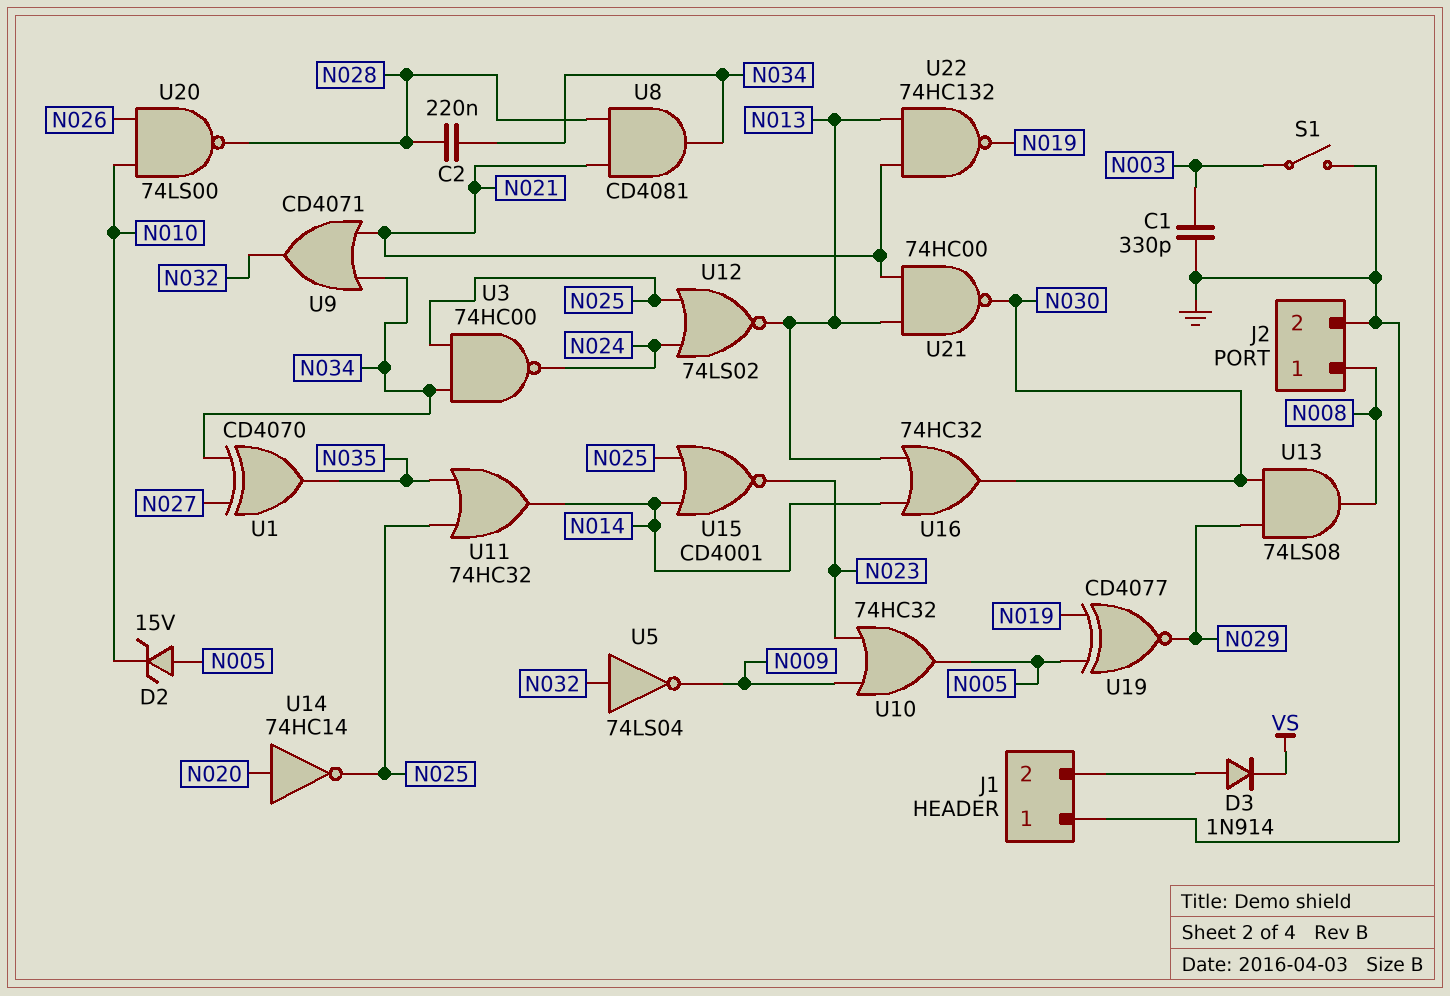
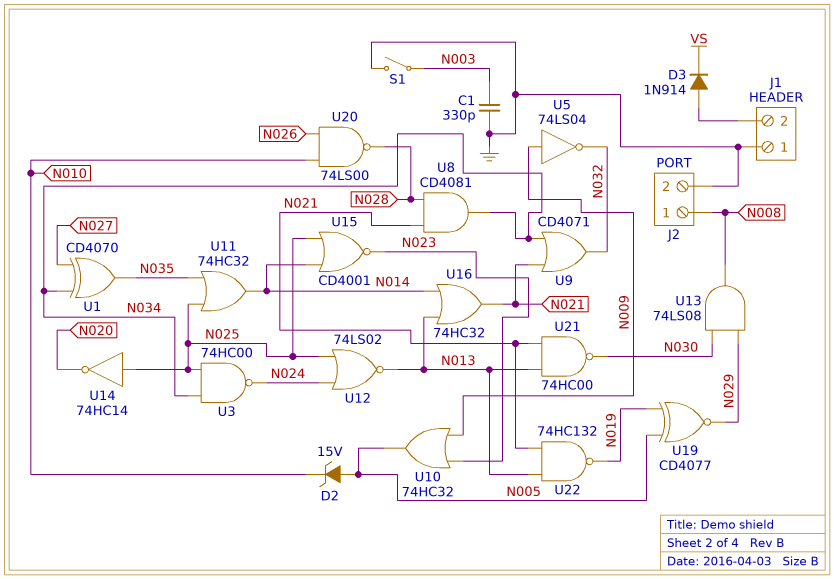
C2: 220nF (N028, N034) -> none
U5: NOT 74LS04 (in N032, out N009) -> NOT 74LS04 (in N009, out N032)
U14: NOT 74HC14 (in N020, out N025) -> NOT 74HC14 (in N025, out N020)
U16: OR 74HC32 (in N013, in N014, out N030) -> OR 74HC32 (in N013, in N014, out N021)

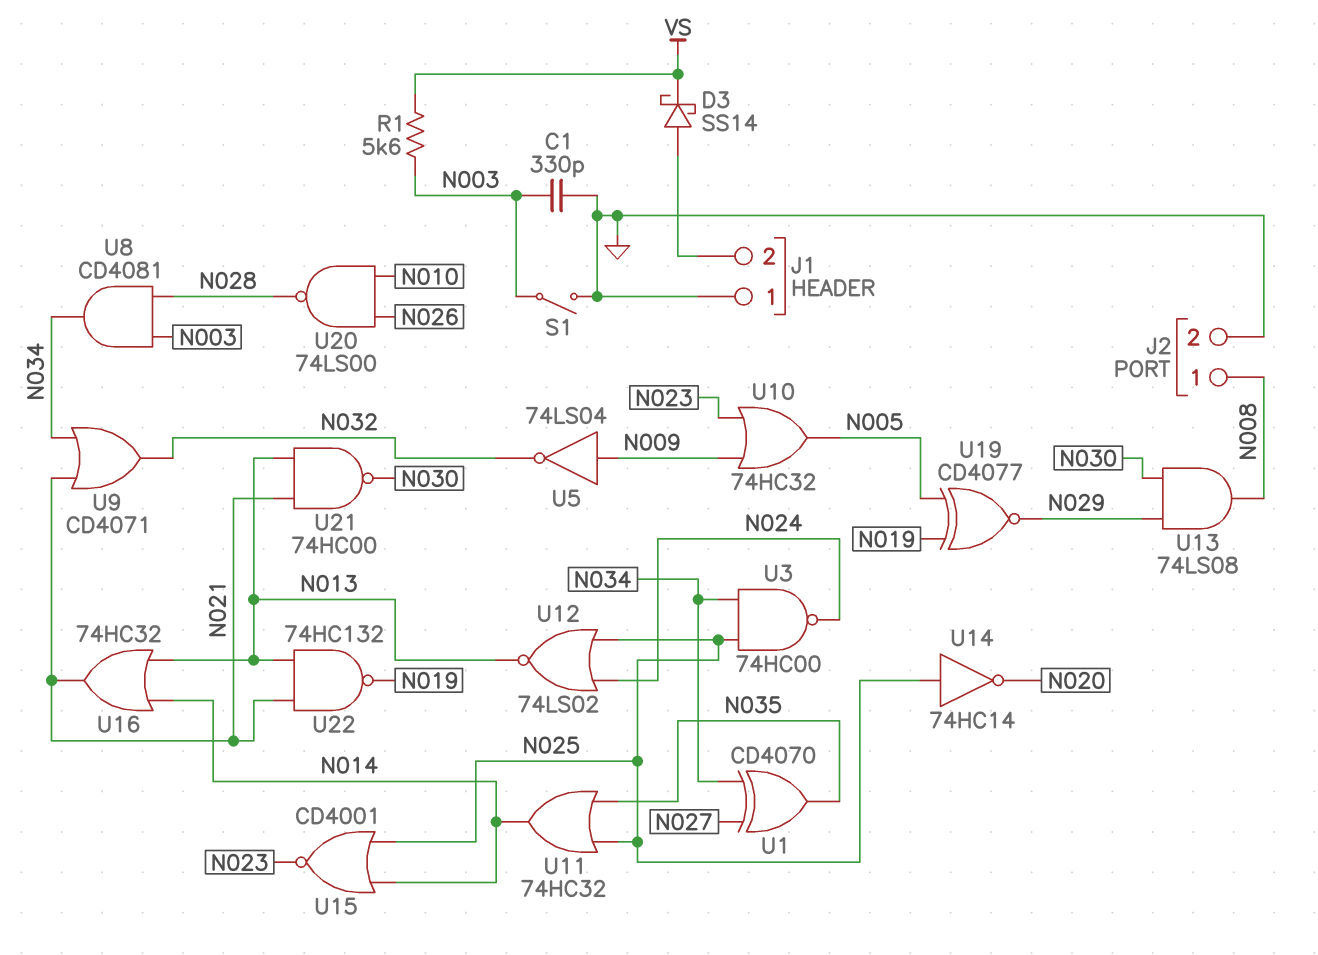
D2: zener 15V (A N005, K N010) -> none
D3: diode 1N914 (A J1/2, K VS) -> schottky SS14 (A J1/2, K VS)
R1: none -> 5.6k (N003, VS)
U8: AND CD4081 (in N021, in N028, out N034) -> AND CD4081 (in N003, in N028, out N034)

